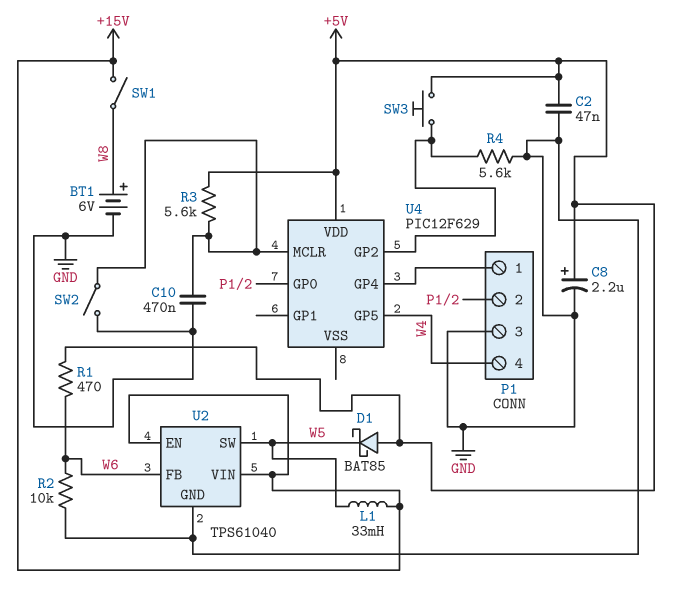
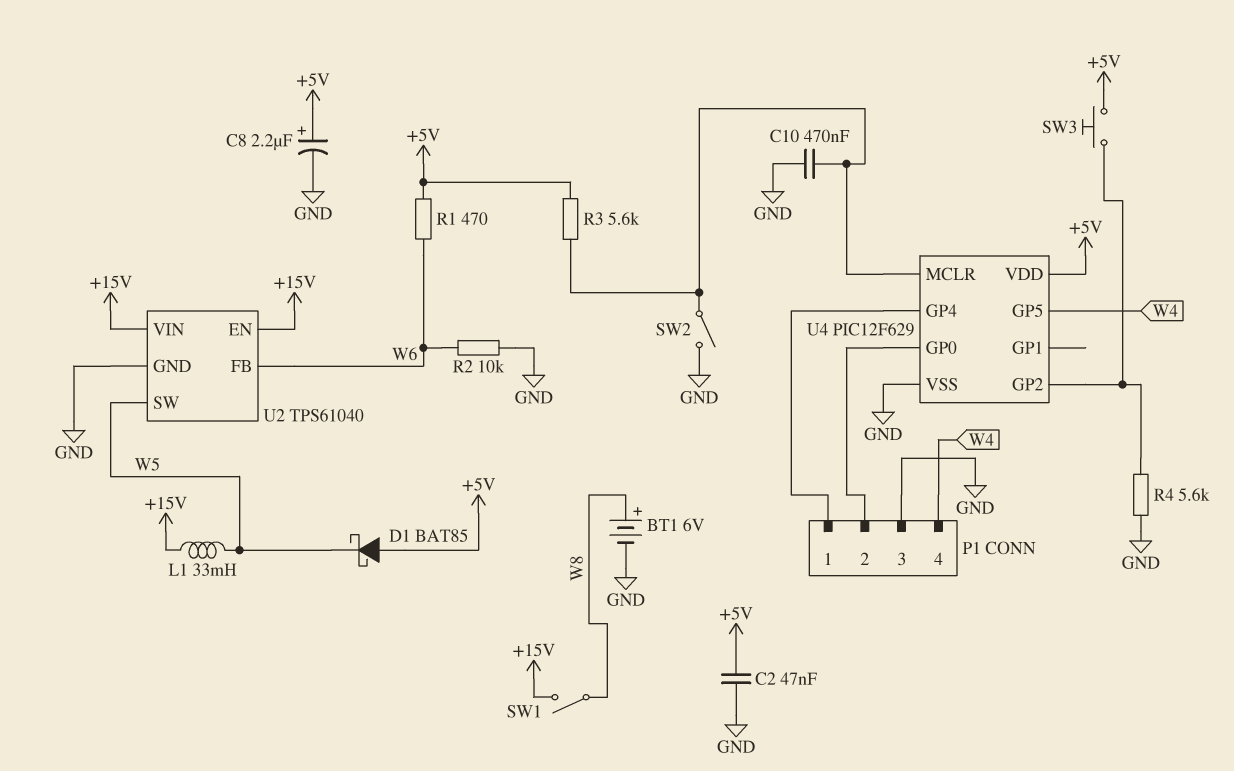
U4 pin VSS: none -> GND

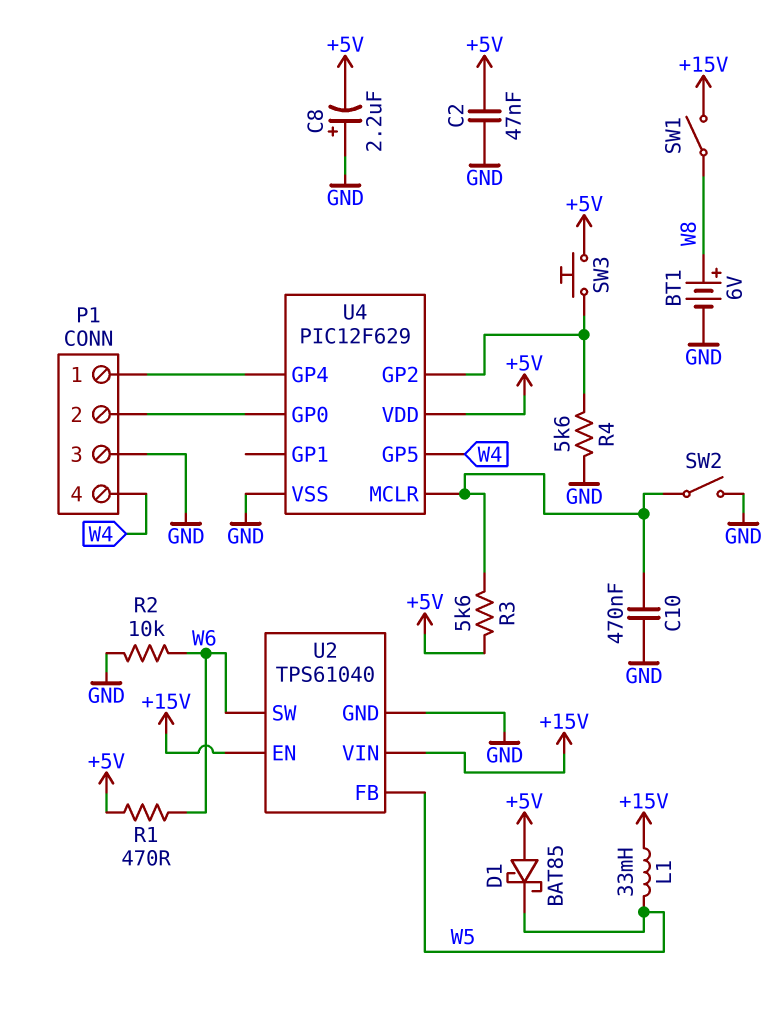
C8: 2.2uF (plus +5V, minus GND) -> 2.2uF (plus GND, minus +5V)
U2 pin FB: W6 -> W5
U2 pin SW: W5 -> W6

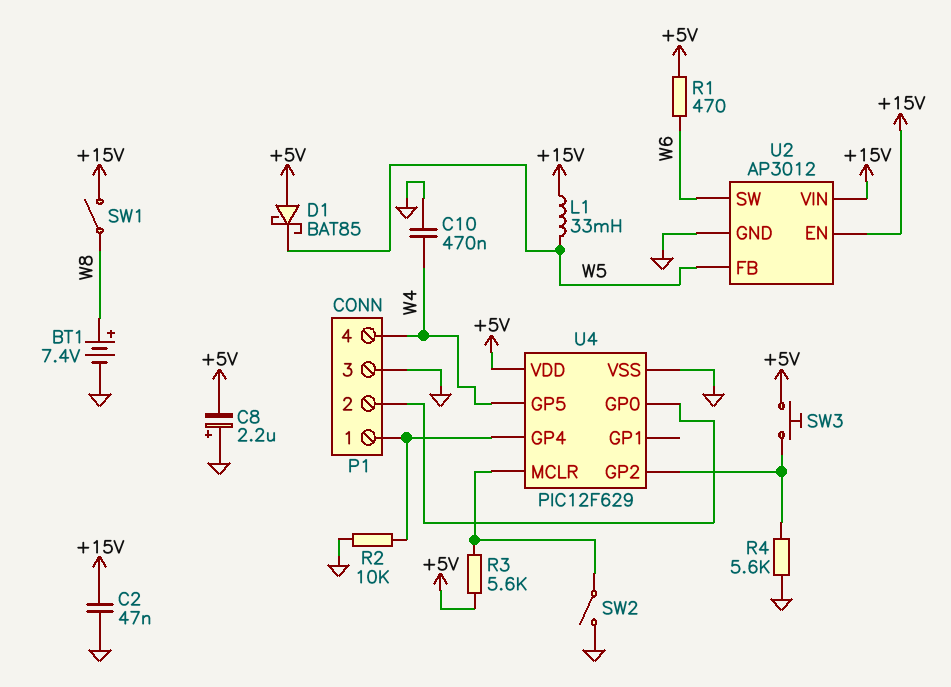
BT1: 6V (plus W8, minus GND) -> 7.4V (plus W8, minus GND)
C2: 47nF (+5V, GND) -> 47nF (+15V, GND)
C10: 470nF (GND, U4/MCLR) -> 470nF (GND, W4)
R2: 10k (GND, W6) -> 10k (GND, P1/1)
U2: TPS61040 -> AP3012

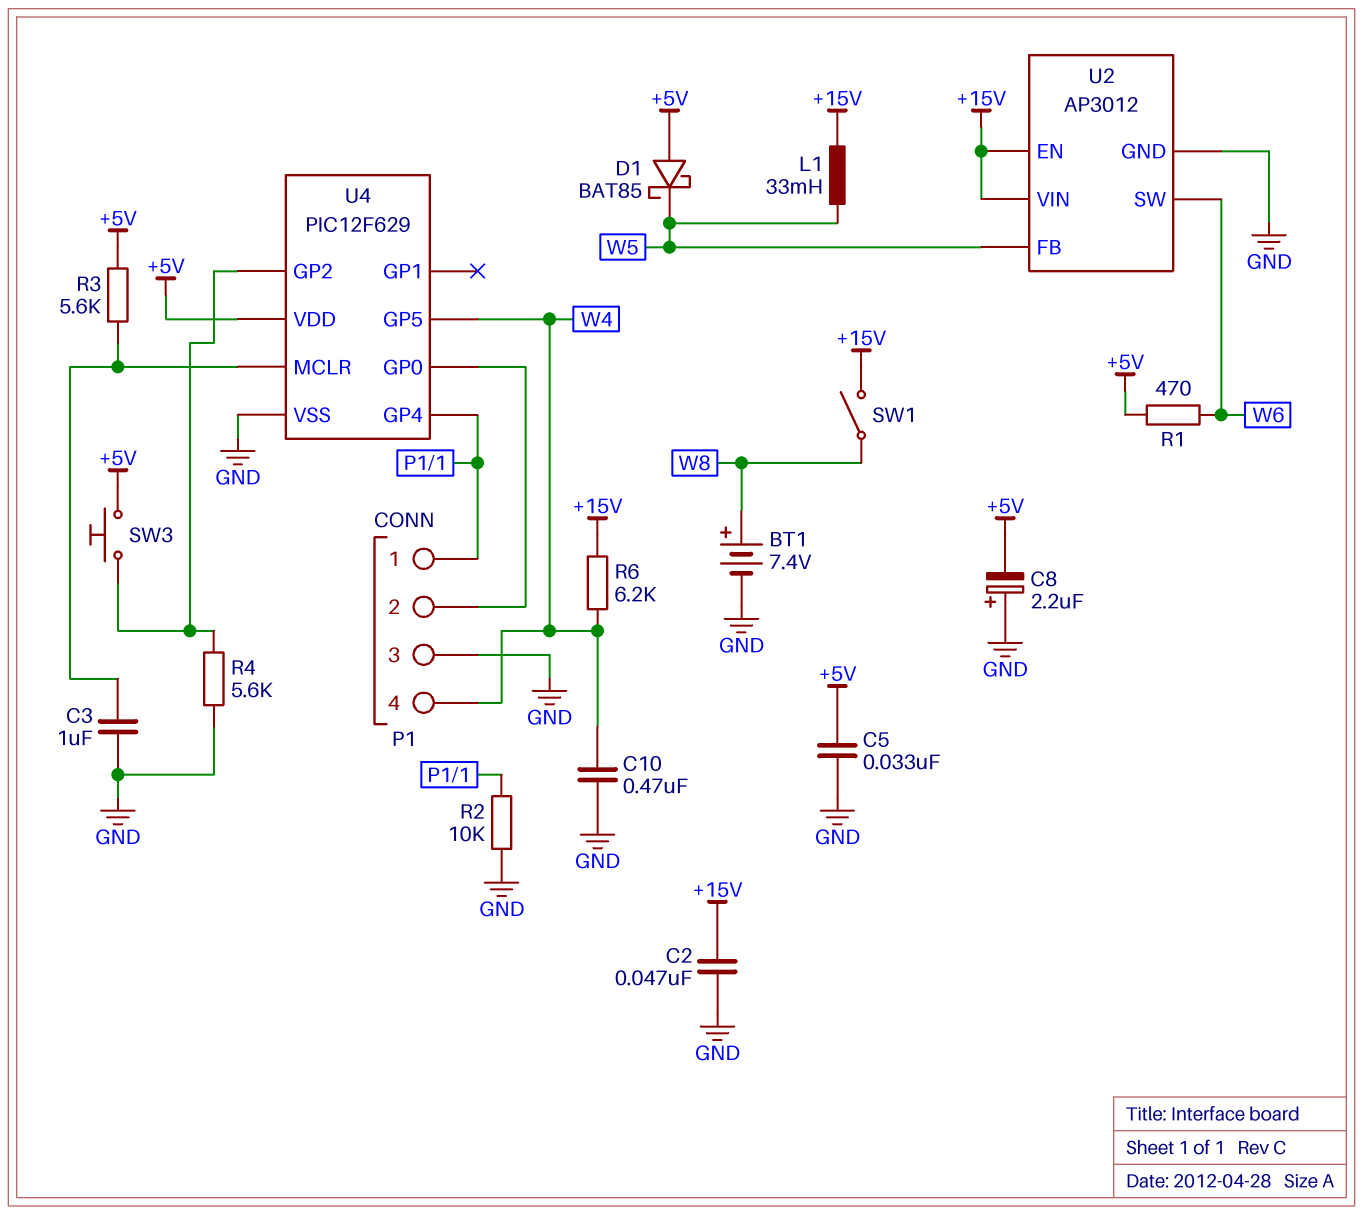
C3: none -> 1uF (GND, U4/MCLR)
C5: none -> 33nF (+5V, GND)
R6: none -> 6.2k (+15V, W4)
SW2: switch (GND, U4/MCLR) -> none

